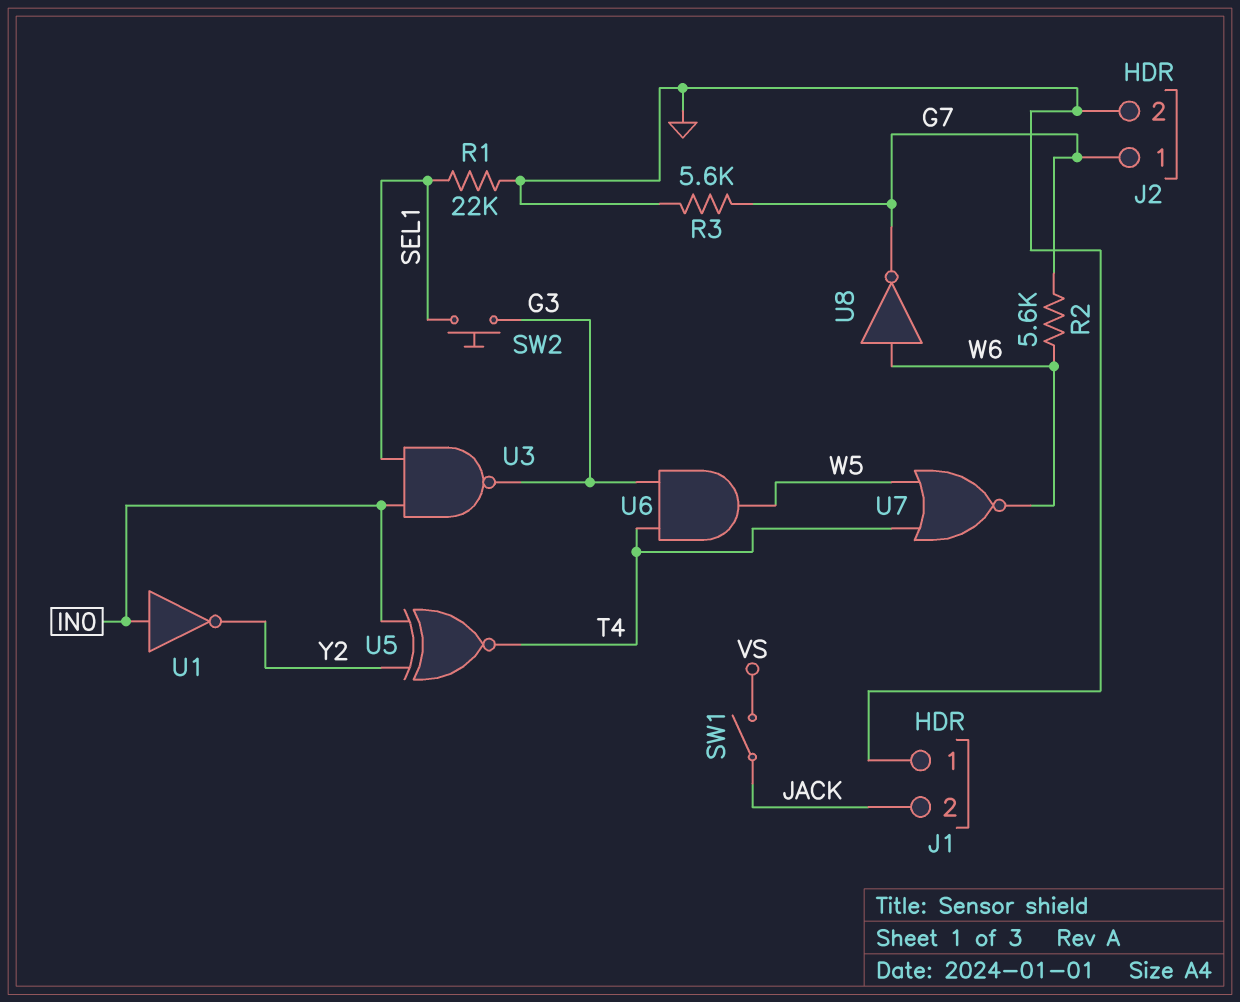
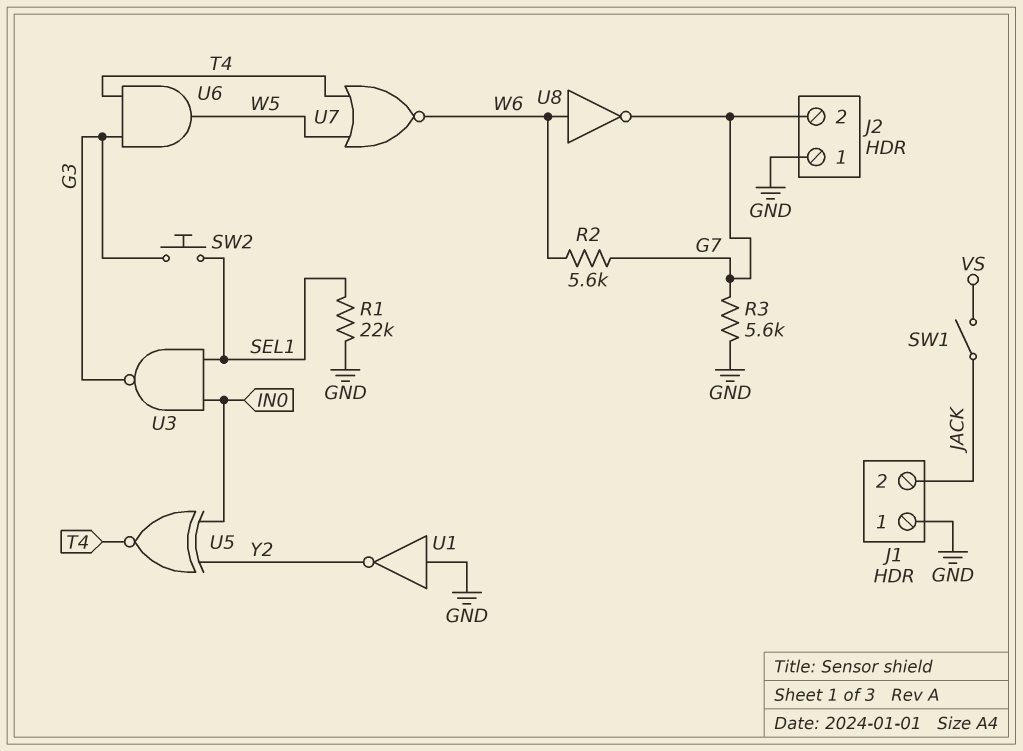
J2 pin 1: G7 -> GND
J2 pin 2: GND -> G7
U1: NOT (in IN0, out Y2) -> NOT (in GND, out Y2)

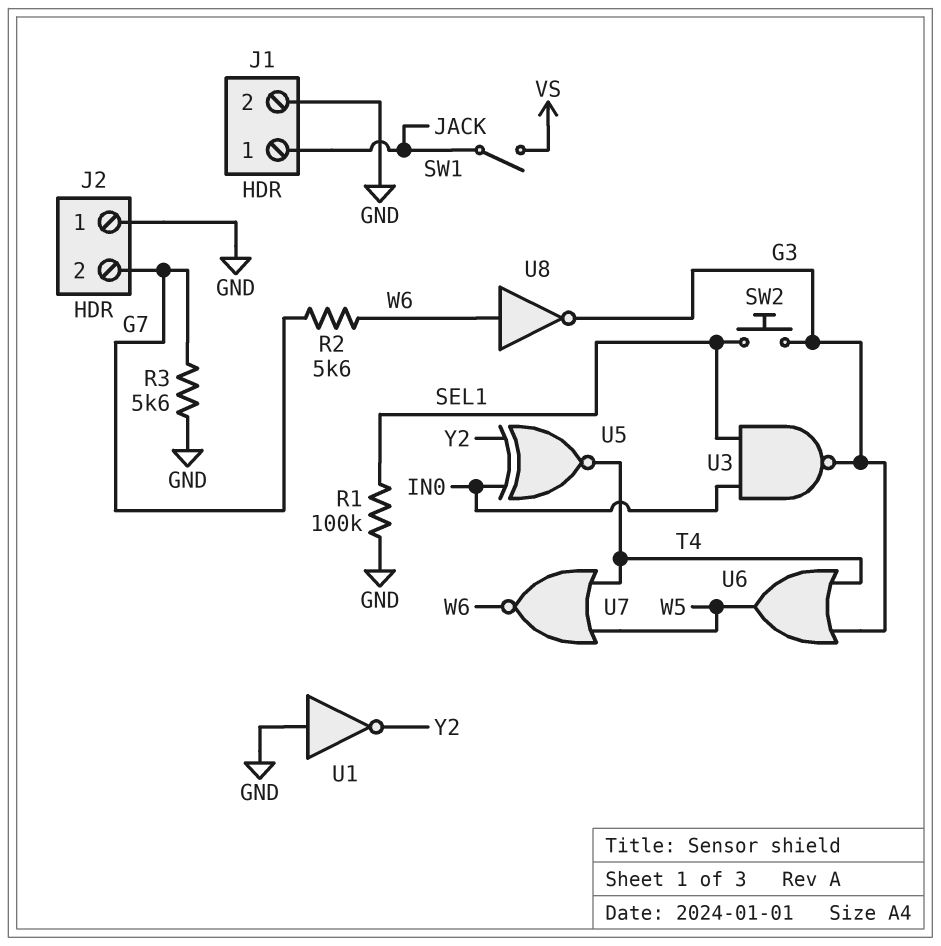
J1 pin 1: GND -> JACK
J1 pin 2: JACK -> GND
R1: 22k (GND, SEL1) -> 100k (GND, SEL1)
U6: AND (in G3, in T4, out W5) -> OR (in G3, in T4, out W5)
U8: NOT (in W6, out G7) -> NOT (in W6, out G3)

